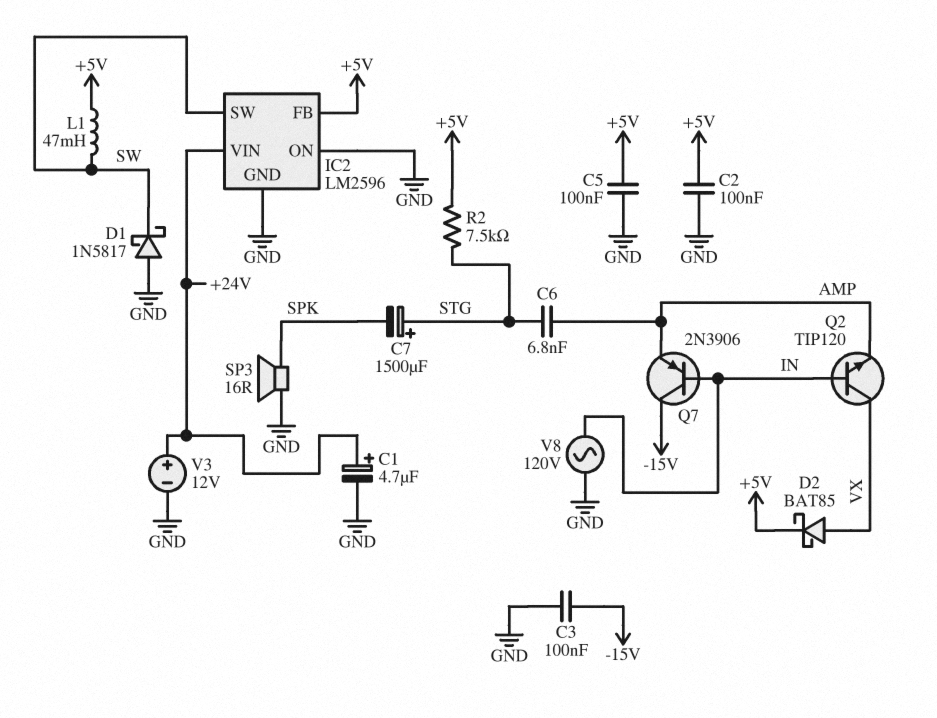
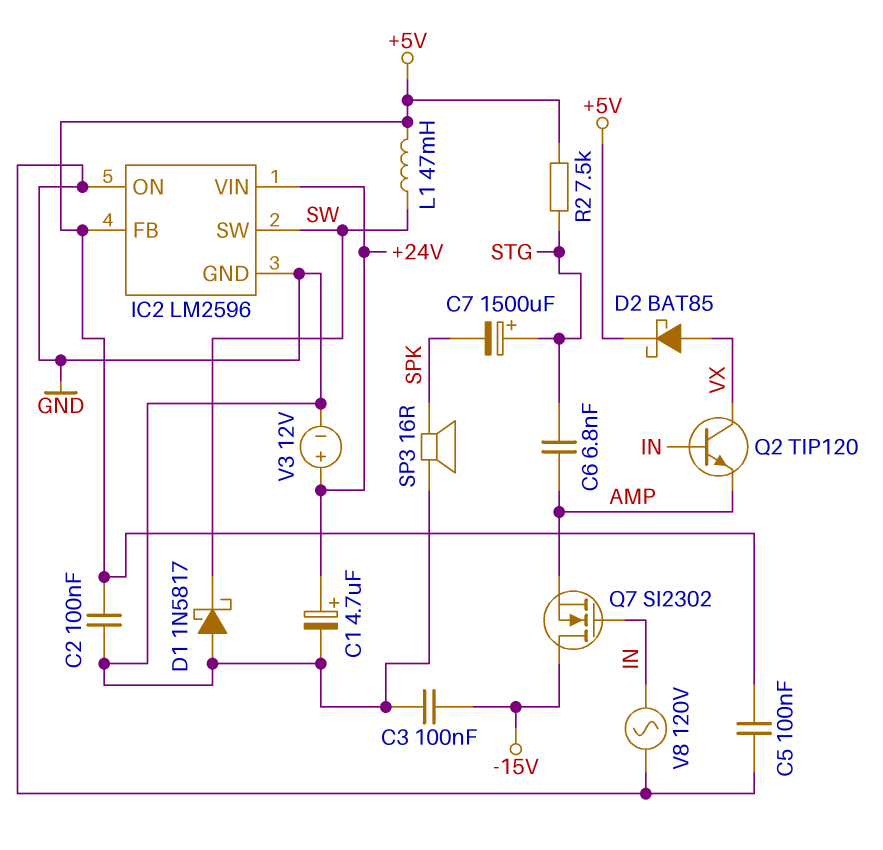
Q7: PNP 2N3906 (B IN, C -15V, E AMP) -> NMOS SI2302 (G IN, D -15V, S AMP)

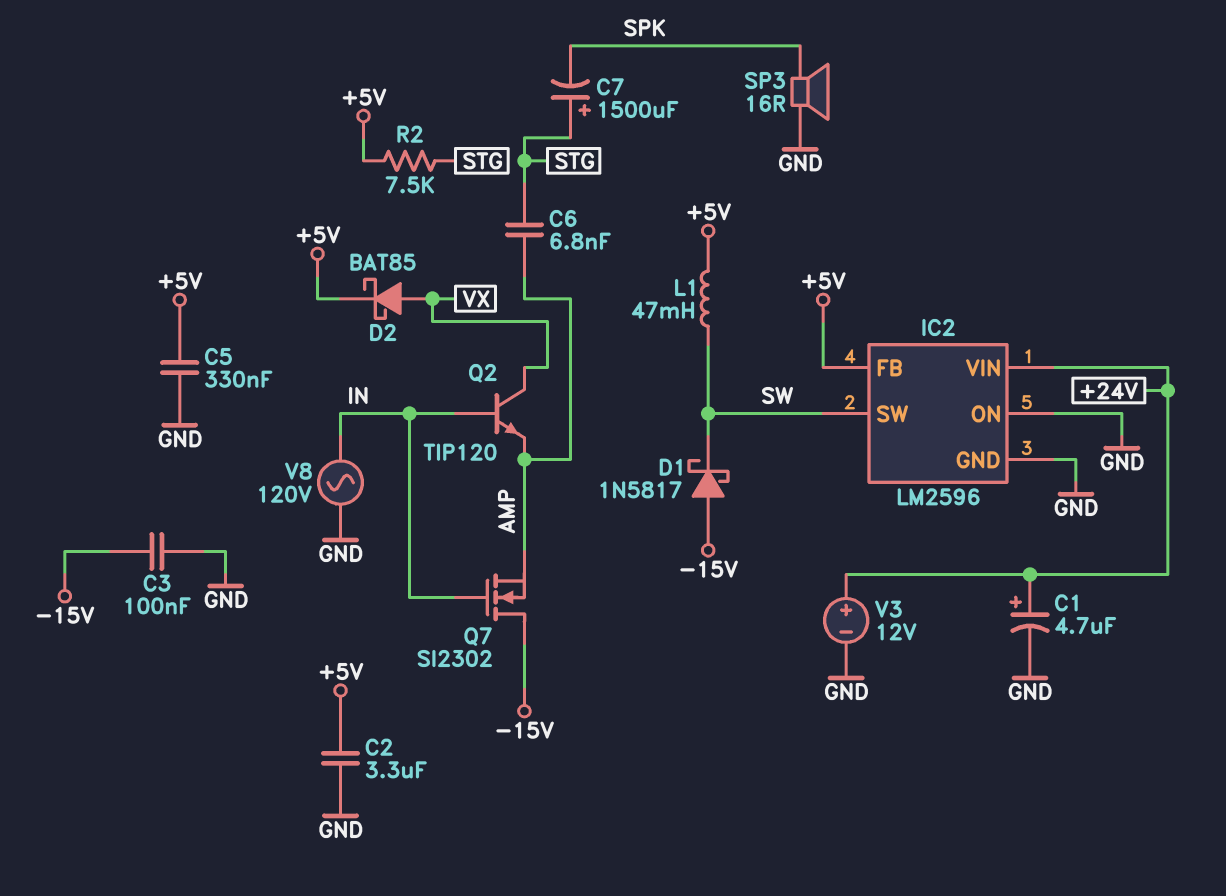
C2: 100nF (+5V, GND) -> 3.3uF (+5V, GND)
C5: 100nF (+5V, GND) -> 330nF (+5V, GND)
D1: schottky 1N5817 (A GND, K SW) -> schottky 1N5817 (A -15V, K SW)

